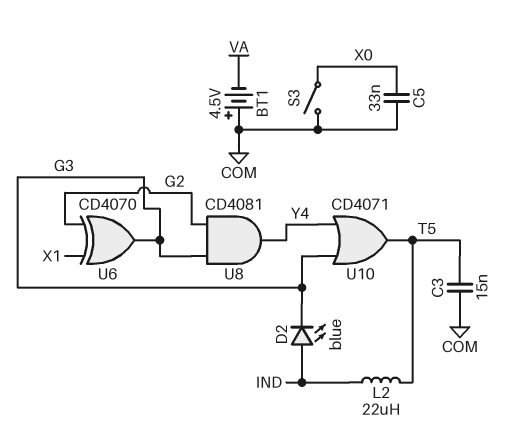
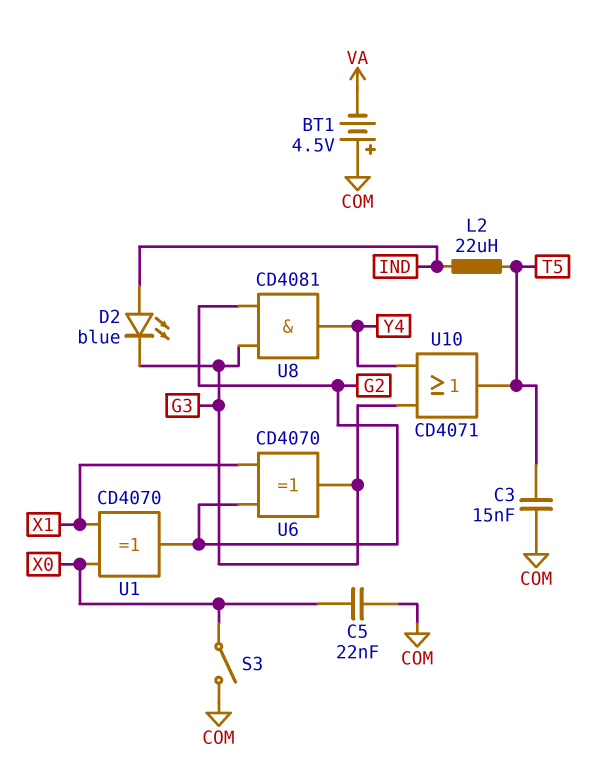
C5: 33nF (COM, X0) -> 22nF (COM, X0)
U1: none -> XOR CD4070 (in X0, in X1, out G2)

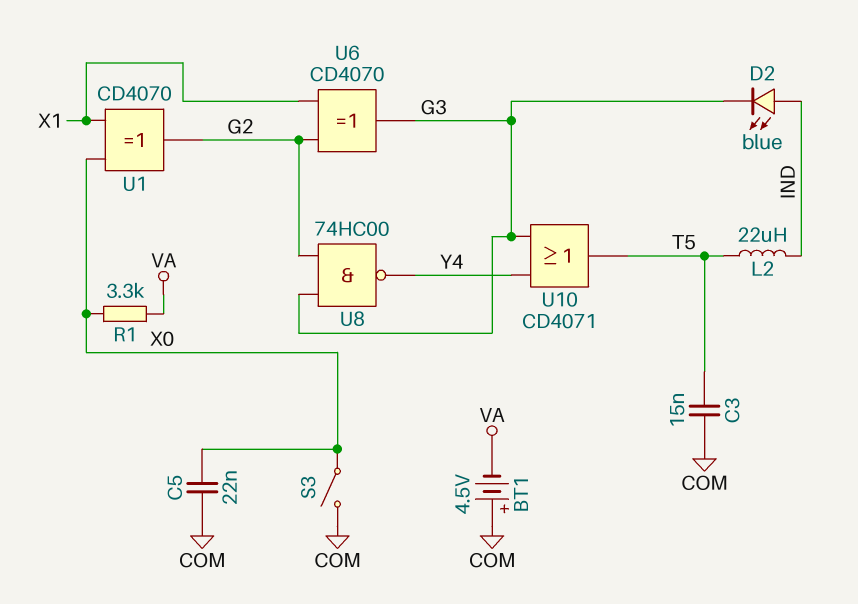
R1: none -> 3.3k (VA, X0)
U8: AND CD4081 (in G2, in G3, out Y4) -> NAND 74HC00 (in G2, in G3, out Y4)

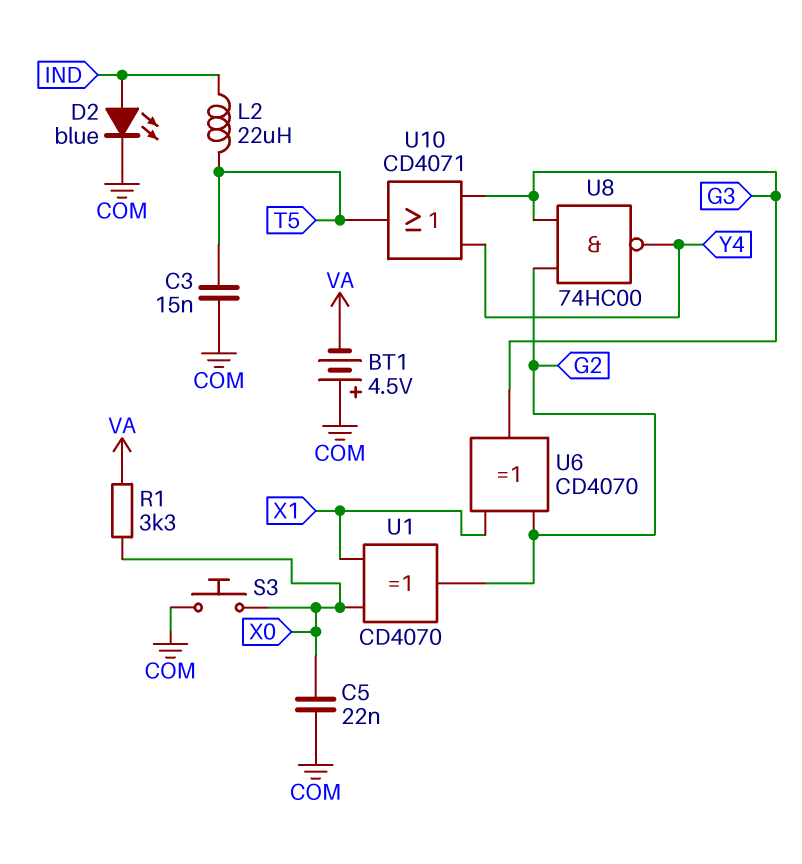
D2: LED blue (A IND, K G3) -> LED blue (A IND, K COM)
S3: switch (COM, X0) -> button (COM, X0)

